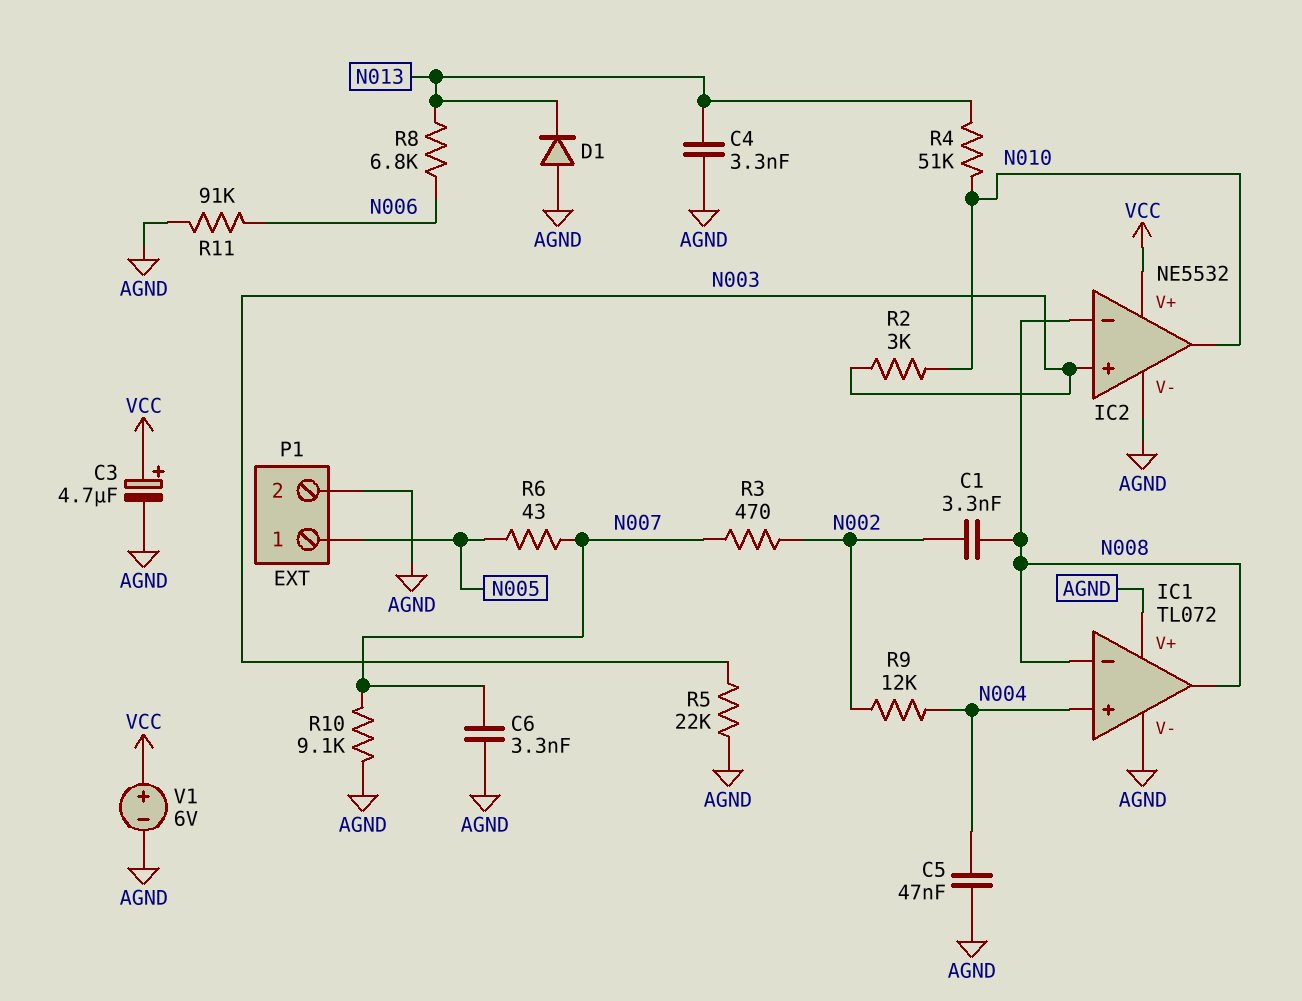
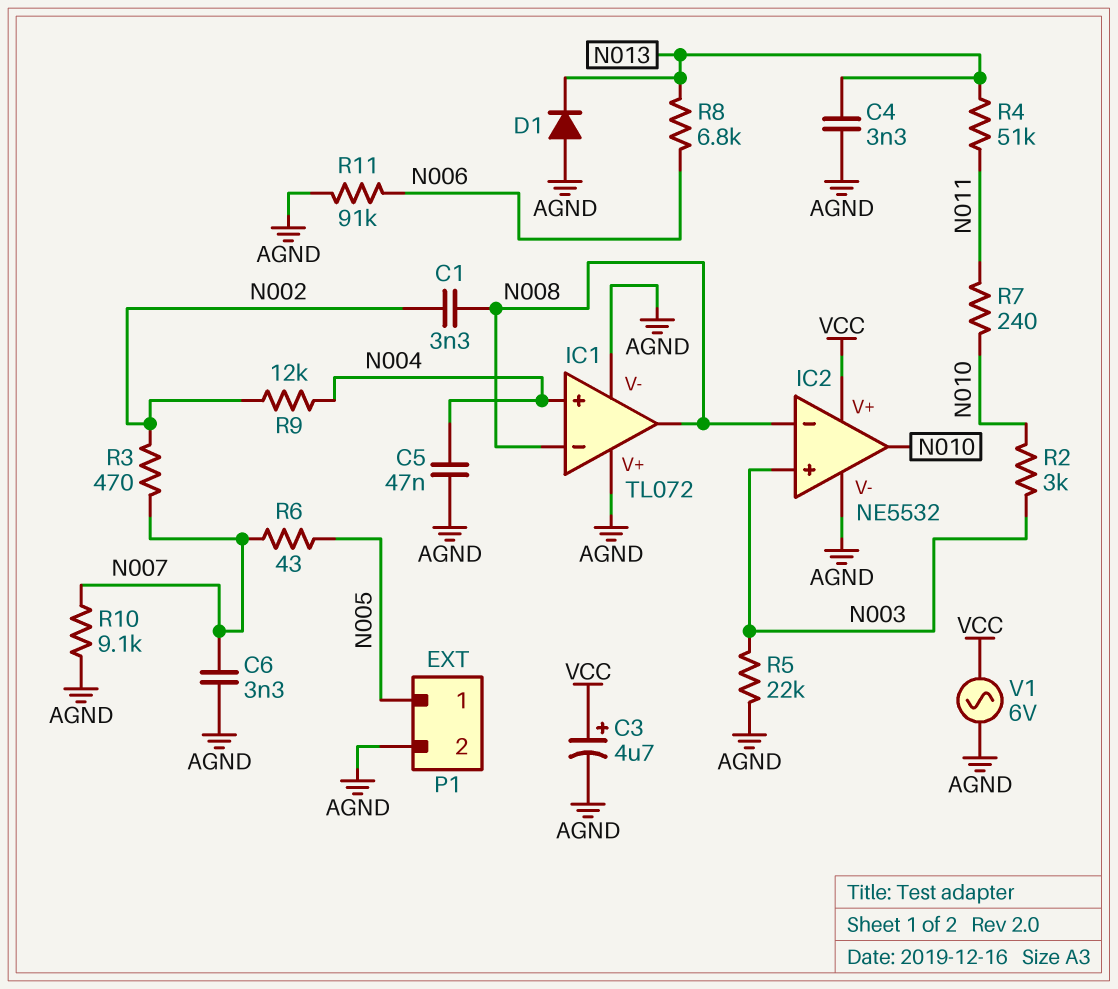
R4: 51k (N010, N013) -> 51k (N011, N013)
R7: none -> 240 (N010, N011)
V1: 6V (plus VCC, minus AGND) -> AC 6V (AGND, VCC)

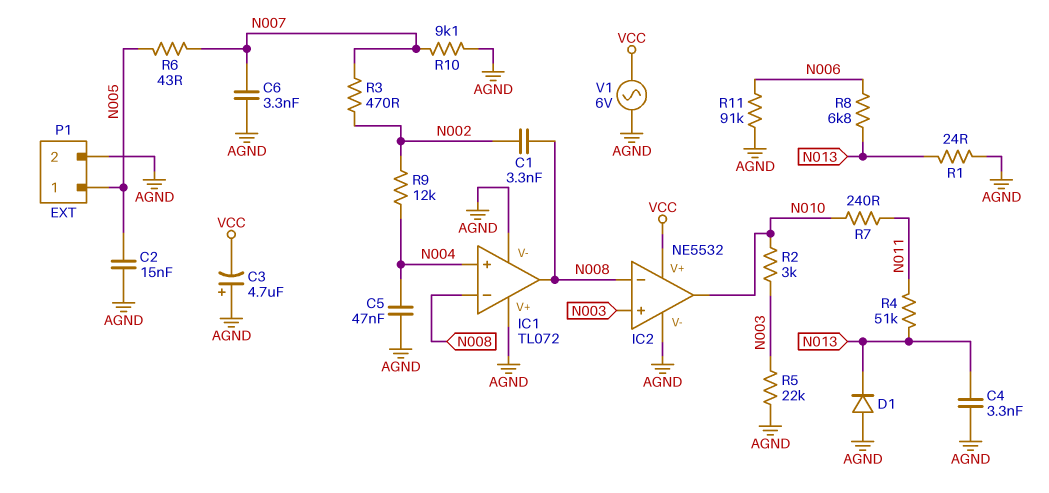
C2: none -> 15nF (AGND, N005)
C3: 4.7uF (plus VCC, minus AGND) -> 4.7uF (plus AGND, minus VCC)
R1: none -> 24 (AGND, N013)

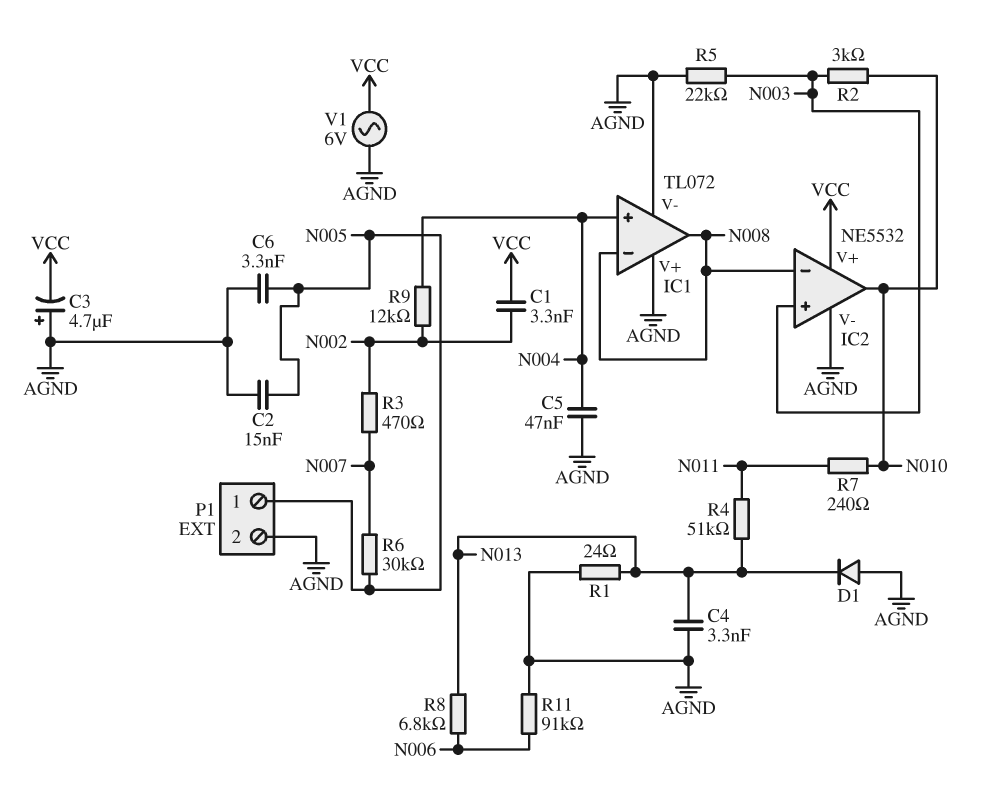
C1: 3.3nF (N002, N008) -> 3.3nF (N002, VCC)
C6: 3.3nF (AGND, N007) -> 3.3nF (AGND, N005)
R6: 43 (N005, N007) -> 30k (N005, N007)
R10: 9.1k (AGND, N007) -> none

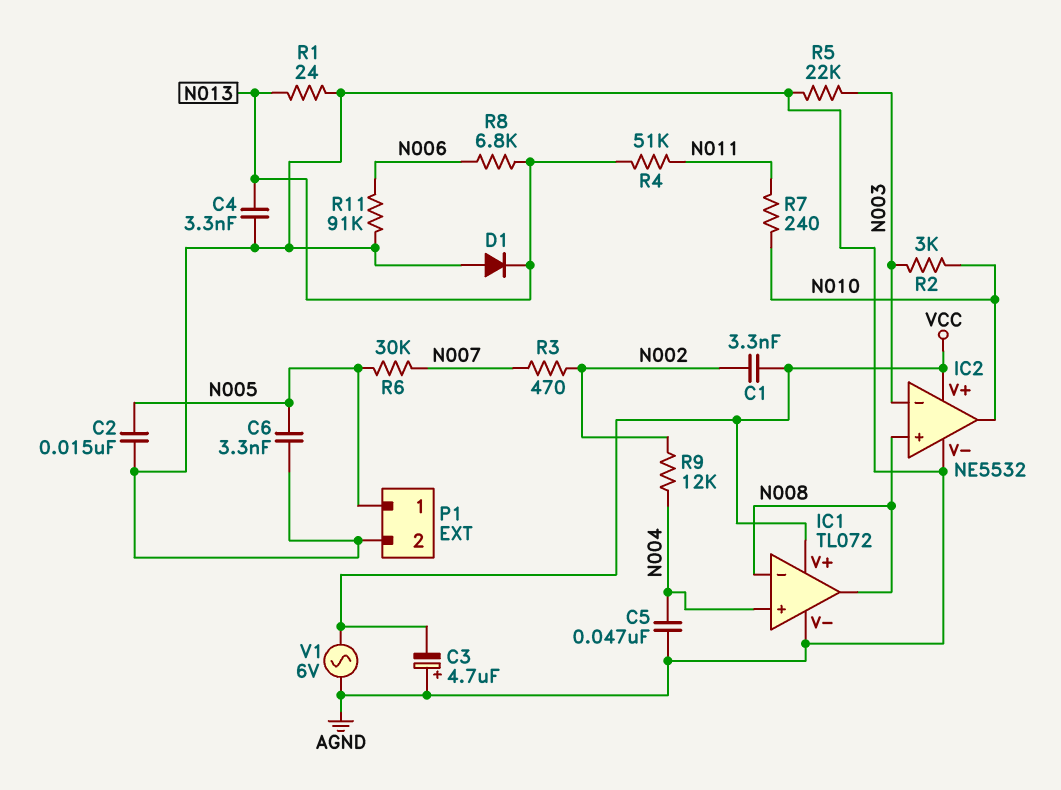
IC1 pin V+: AGND -> VCC
IC2 pin in+: N003 -> N008
IC2 pin in-: N008 -> N003

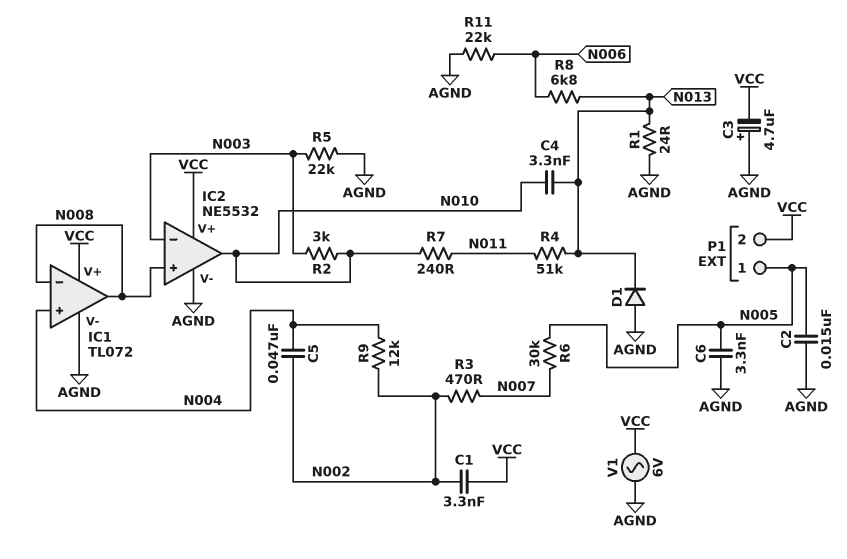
C4: 3.3nF (AGND, N013) -> 3.3nF (N010, N013)
C5: 47nF (AGND, N004) -> 47nF (N002, N004)
P1 pin 2: AGND -> VCC
R11: 91k (AGND, N006) -> 22k (AGND, N006)

